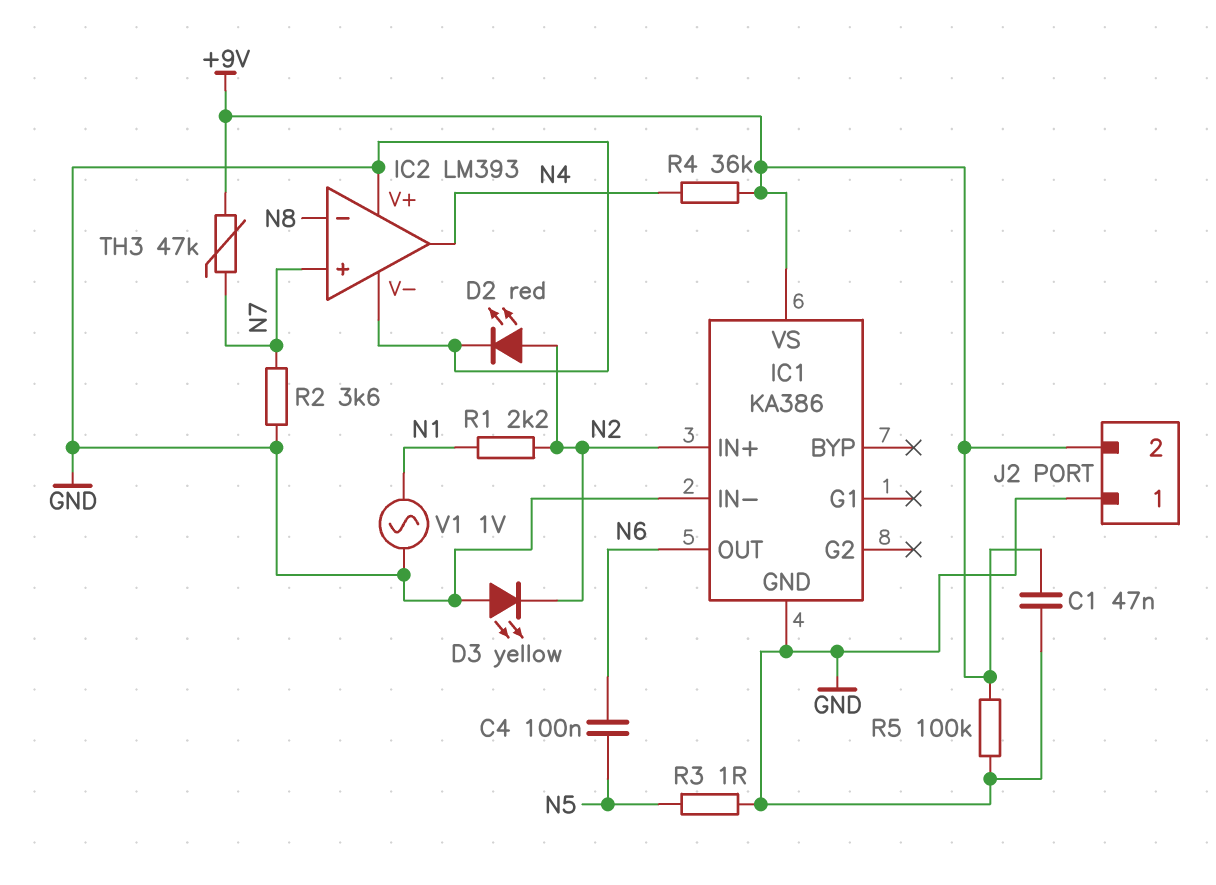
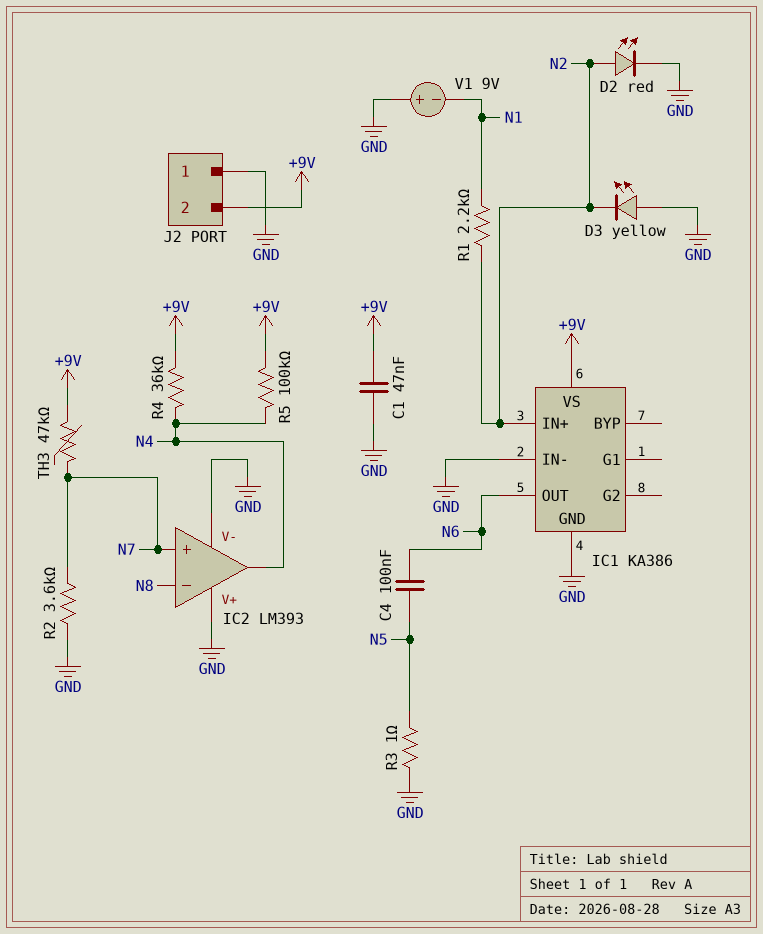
R5: 100k (+9V, GND) -> 100k (+9V, N4)
V1: AC 1V (GND, N1) -> 9V (plus GND, minus N1)

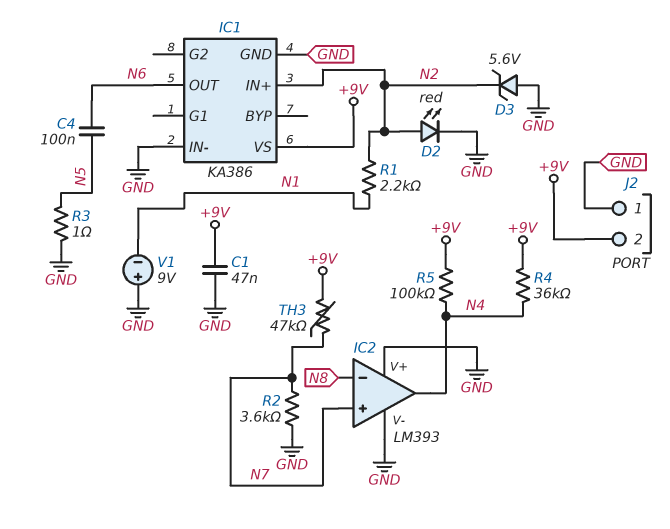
D3: LED yellow (A GND, K N2) -> zener 5.6V (A GND, K N2)

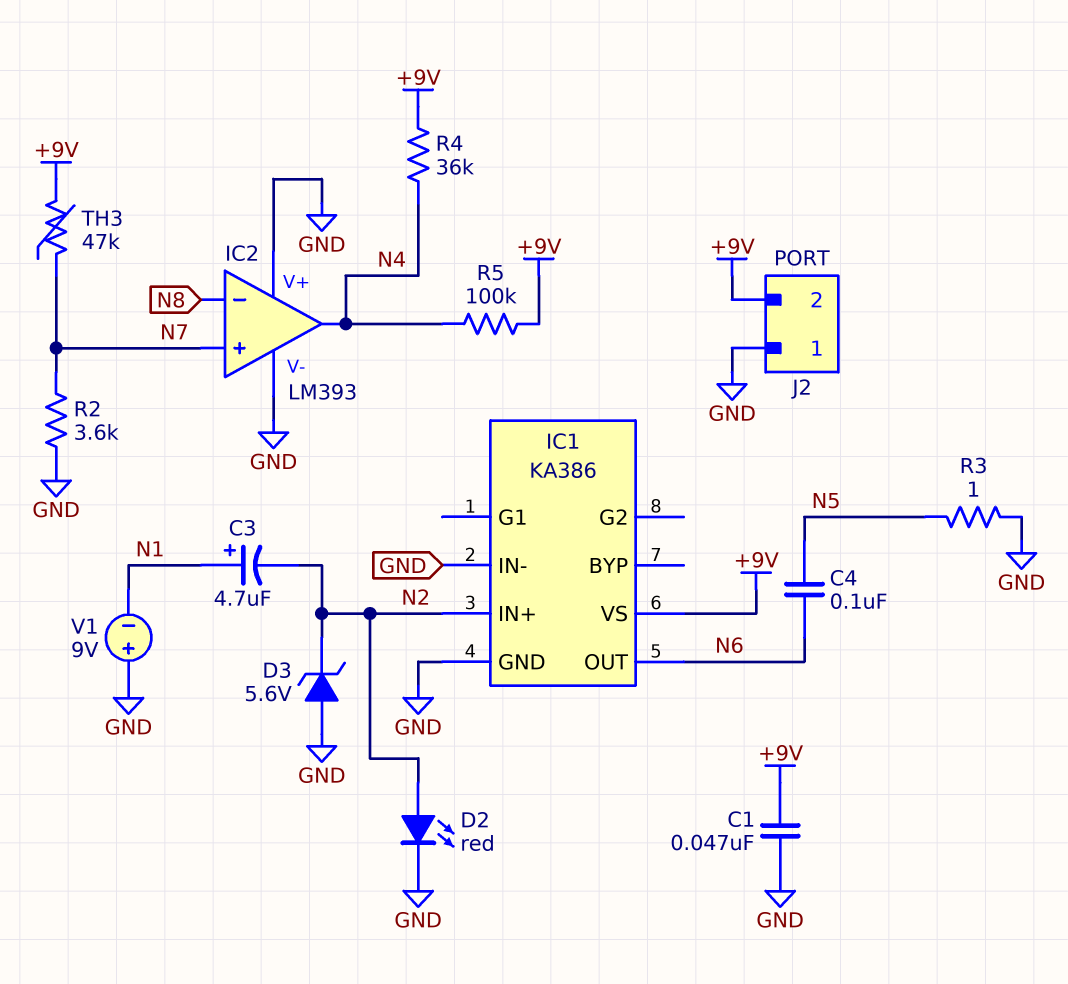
C3: none -> 4.7uF (plus N1, minus N2)
R1: 2.2k (N1, N2) -> none

